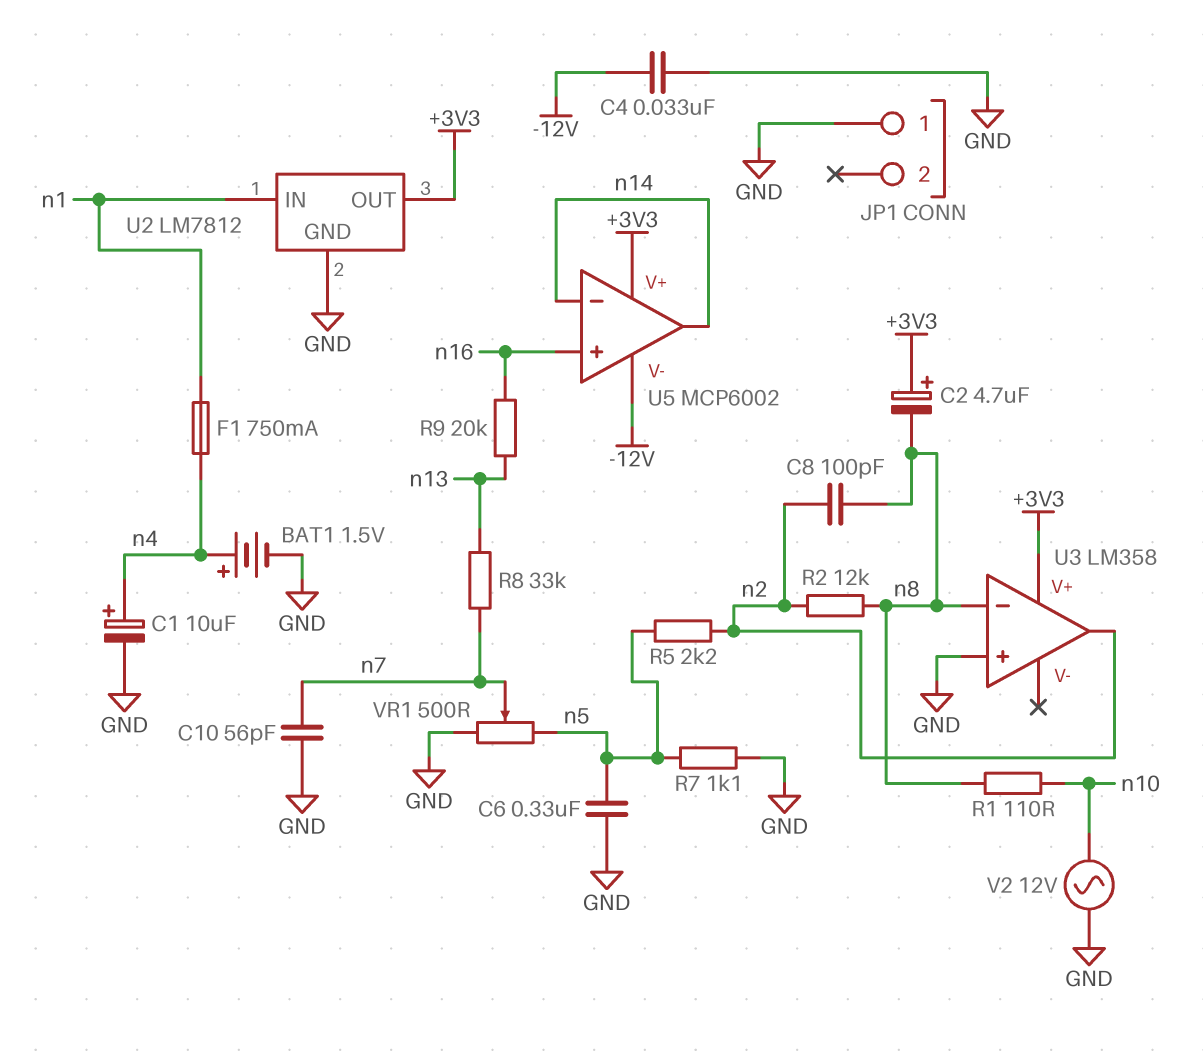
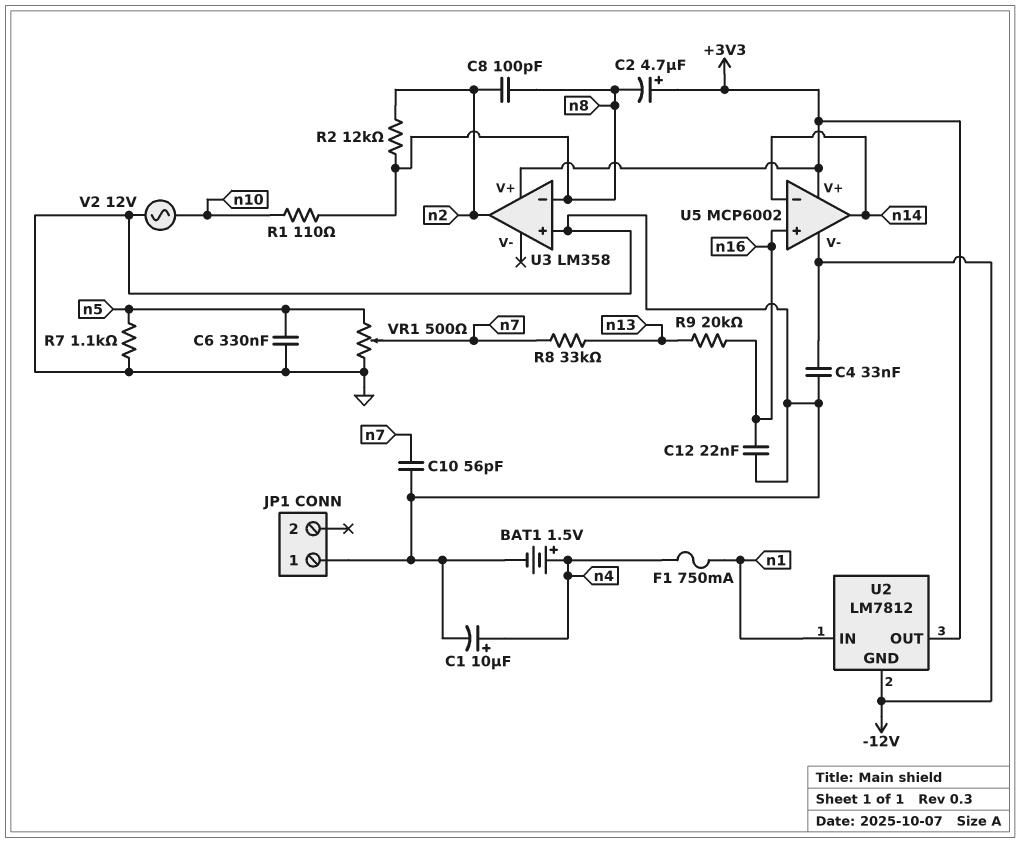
C12: none -> 22nF (GND, n16)
R5: 2.2k (n2, n5) -> none
U2 pin GND: GND -> -12V

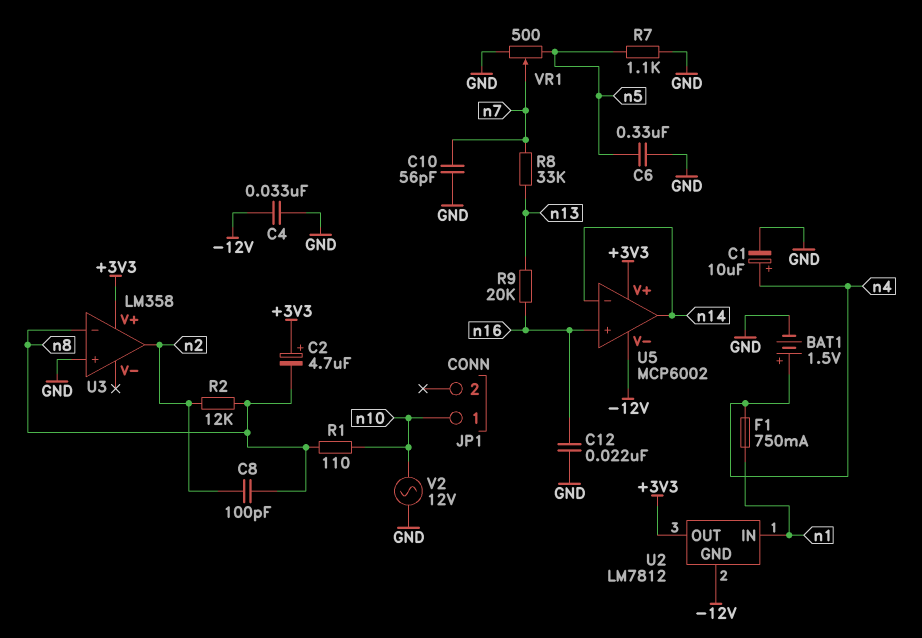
JP1 pin 1: GND -> n10

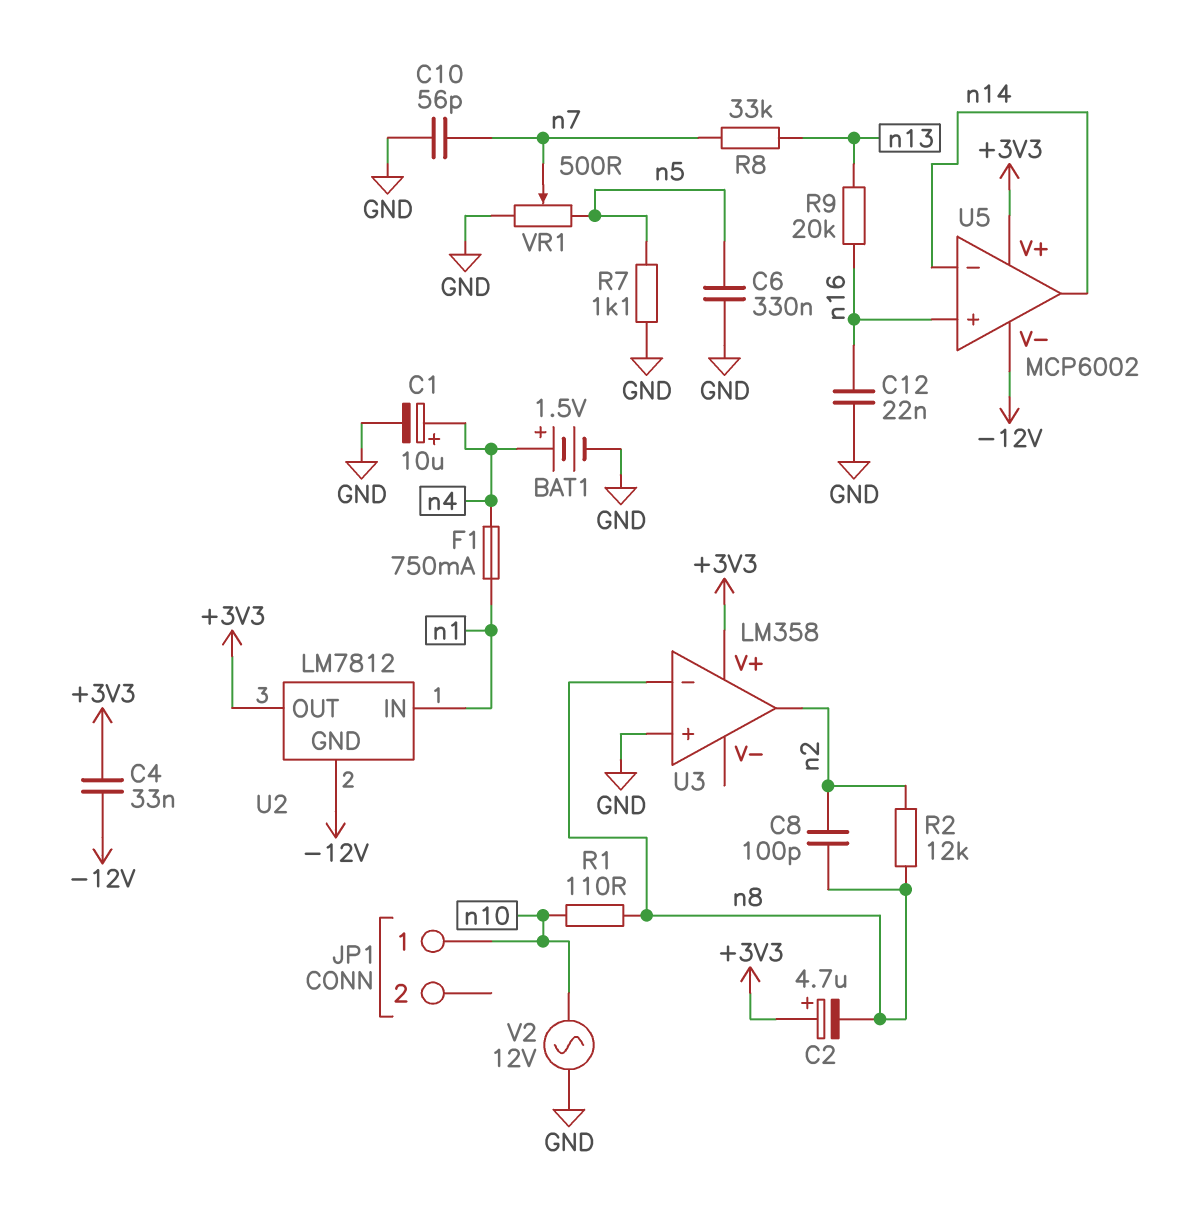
C4: 33nF (-12V, GND) -> 33nF (+3V3, -12V)

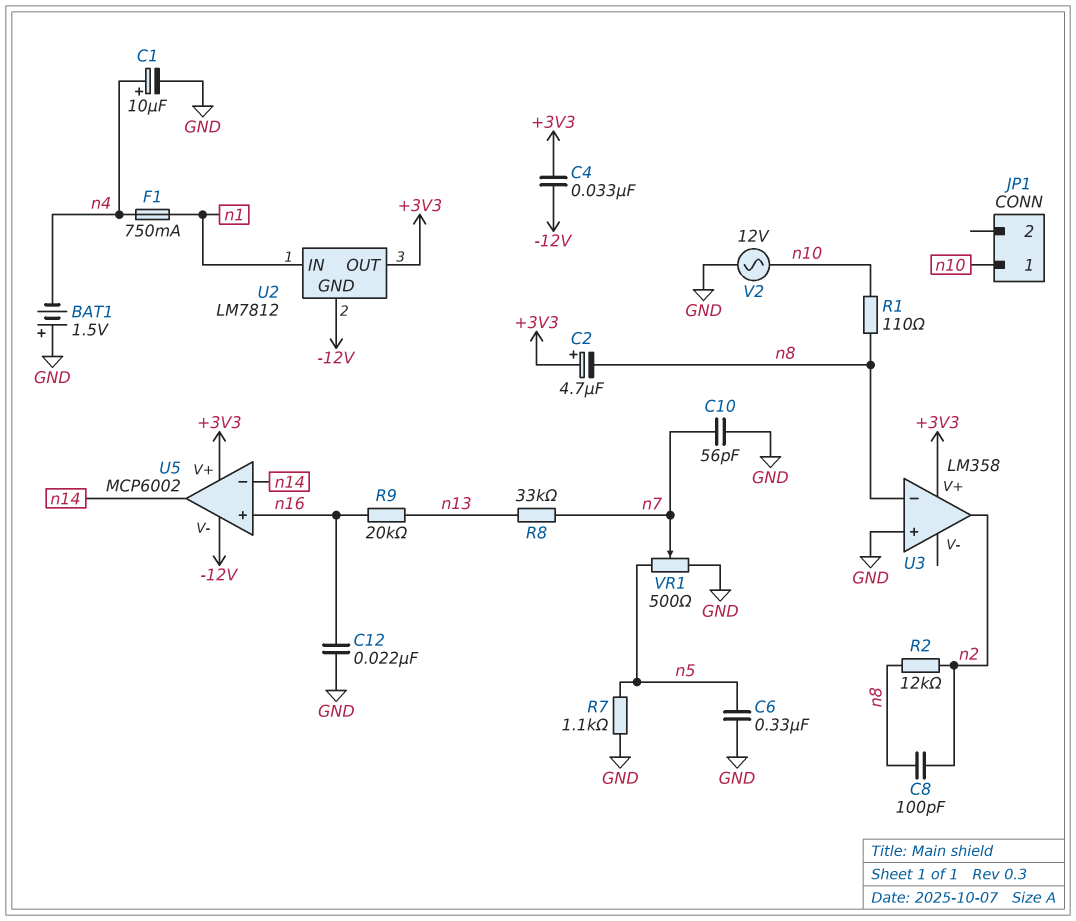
BAT1: 1.5V (plus n4, minus GND) -> 1.5V (plus GND, minus n4)

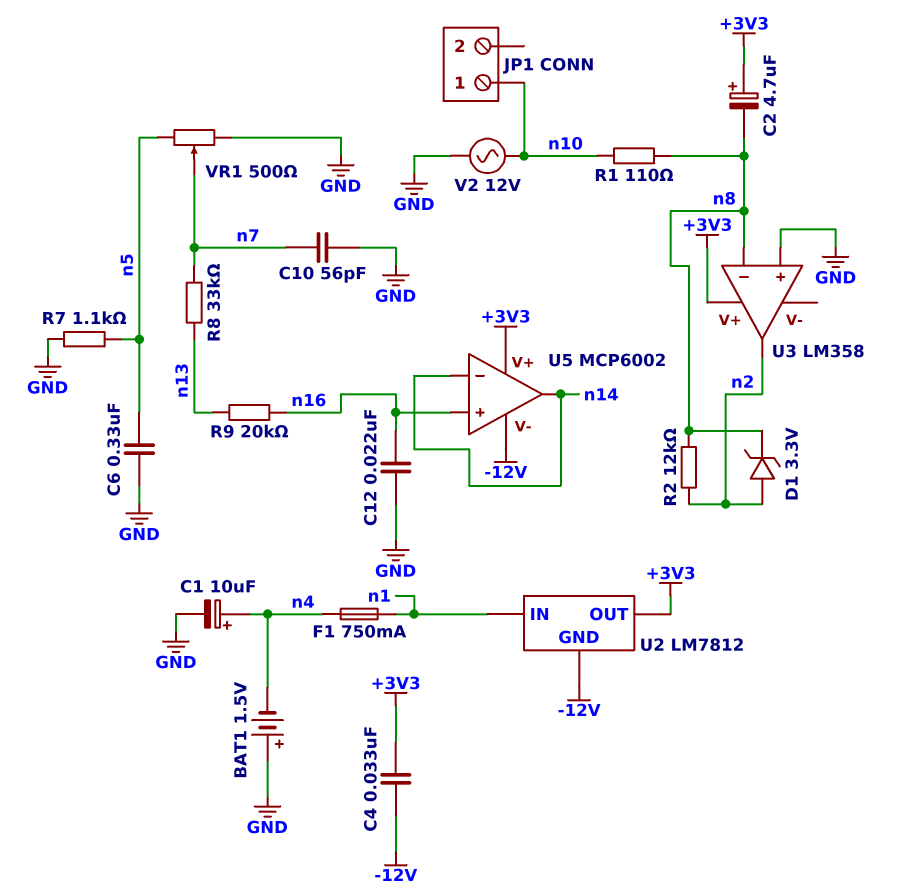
C8: 100pF (n2, n8) -> none
D1: none -> zener 3.3V (A n2, K n8)

